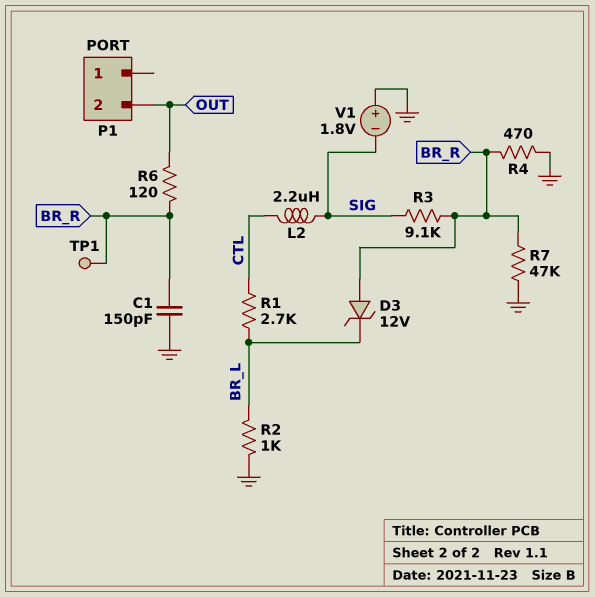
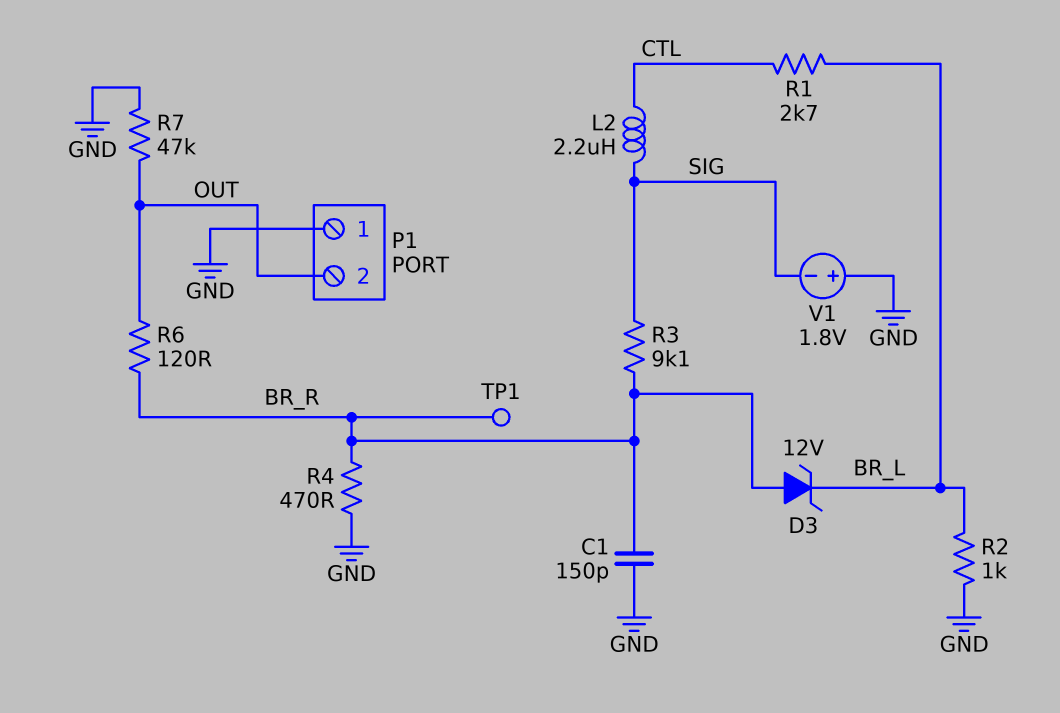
P1 pin 1: none -> GND
R7: 47k (BR_R, GND) -> 47k (GND, OUT)

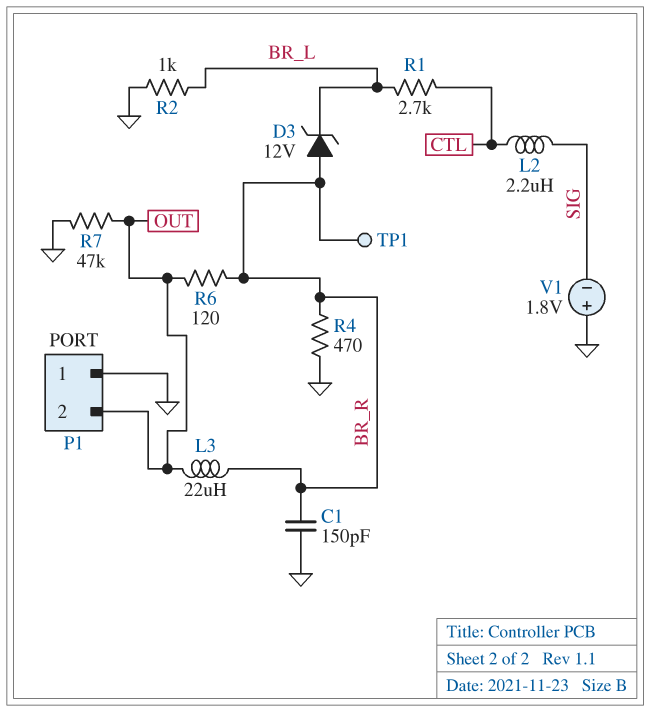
L3: none -> 22uH (BR_R, OUT)
R3: 9.1k (BR_R, SIG) -> none

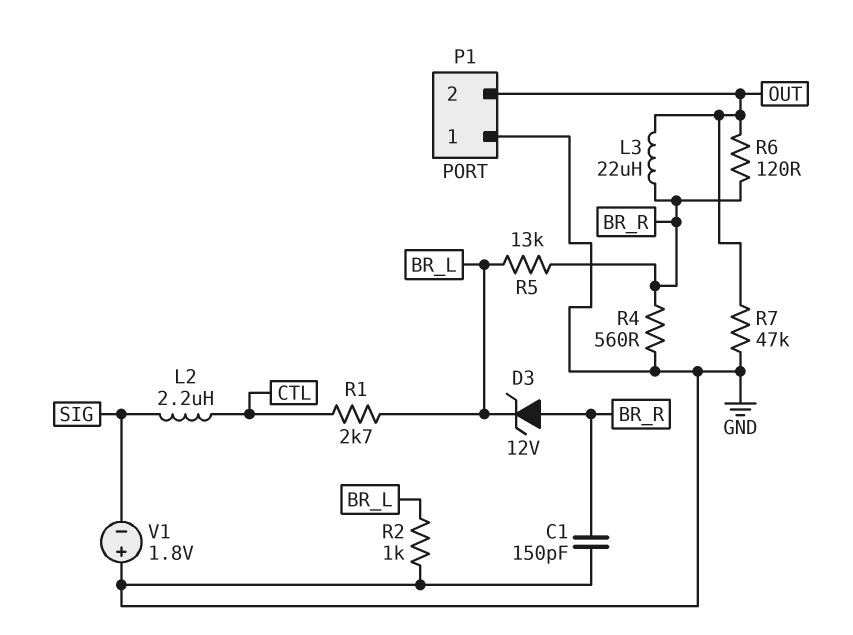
R4: 470 (BR_R, GND) -> 560 (BR_R, GND)
R5: none -> 13k (BR_L, BR_R)
TP1: test point (BR_R) -> none

